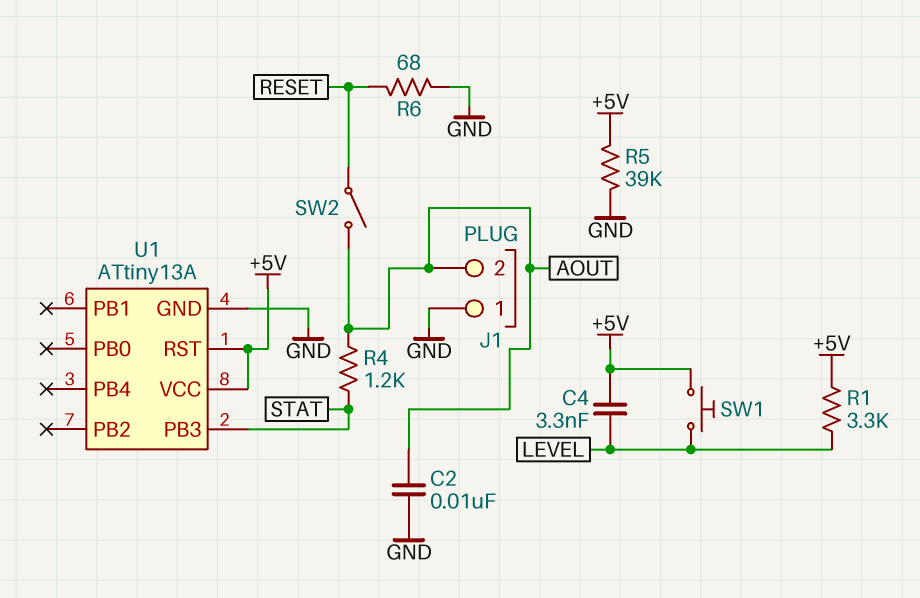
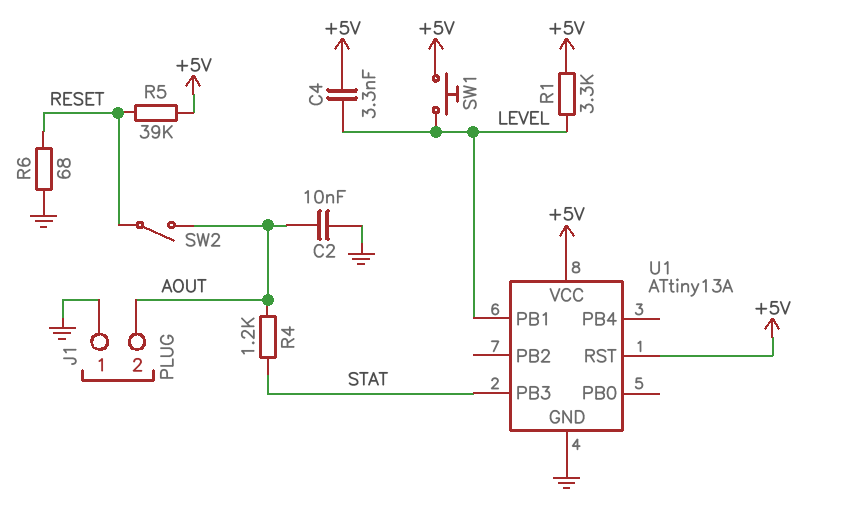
R5: 39k (+5V, GND) -> 39k (+5V, RESET)
U1 pin PB1: none -> LEVEL

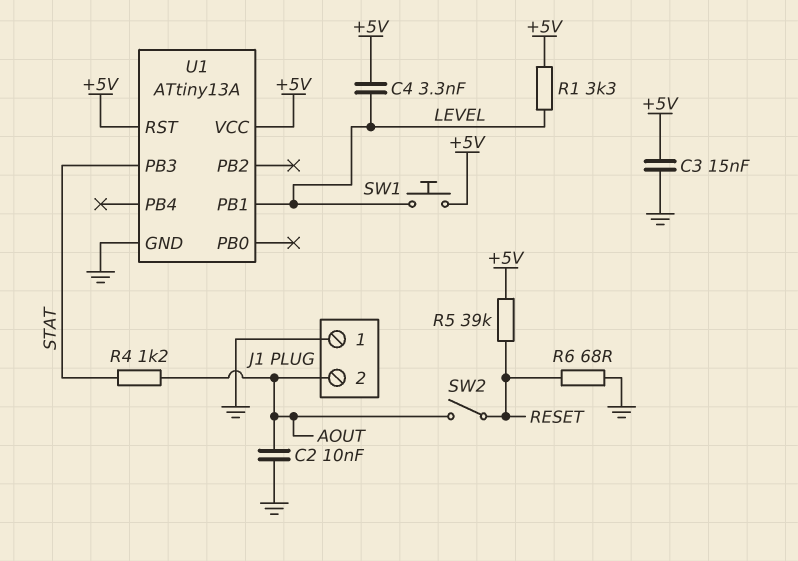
C3: none -> 15nF (+5V, GND)

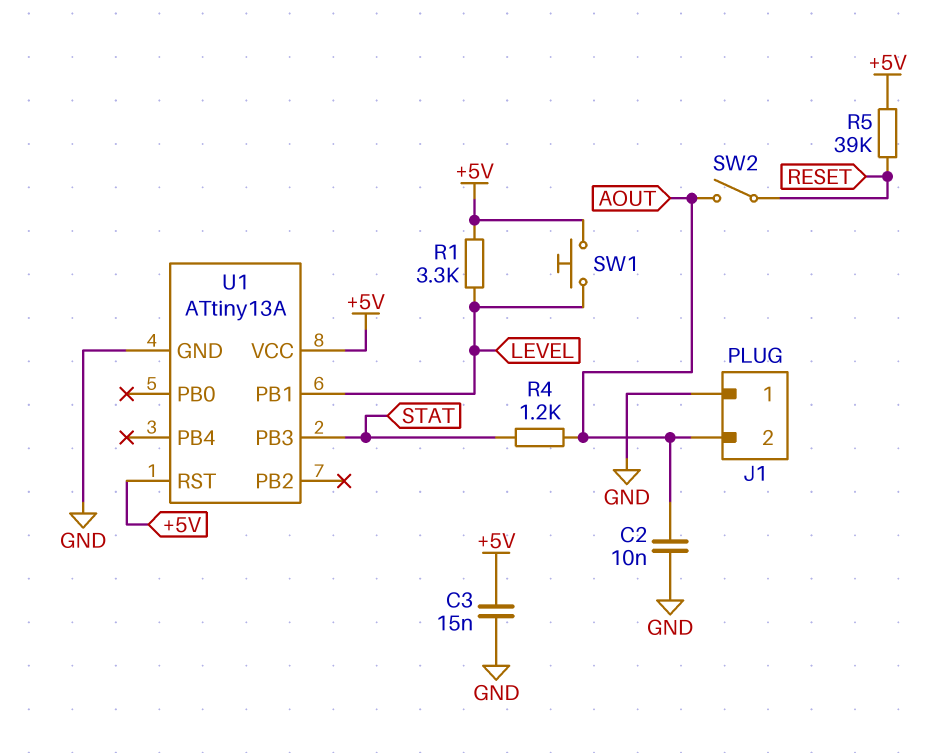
C4: 3.3nF (+5V, LEVEL) -> none
R6: 68 (GND, RESET) -> none

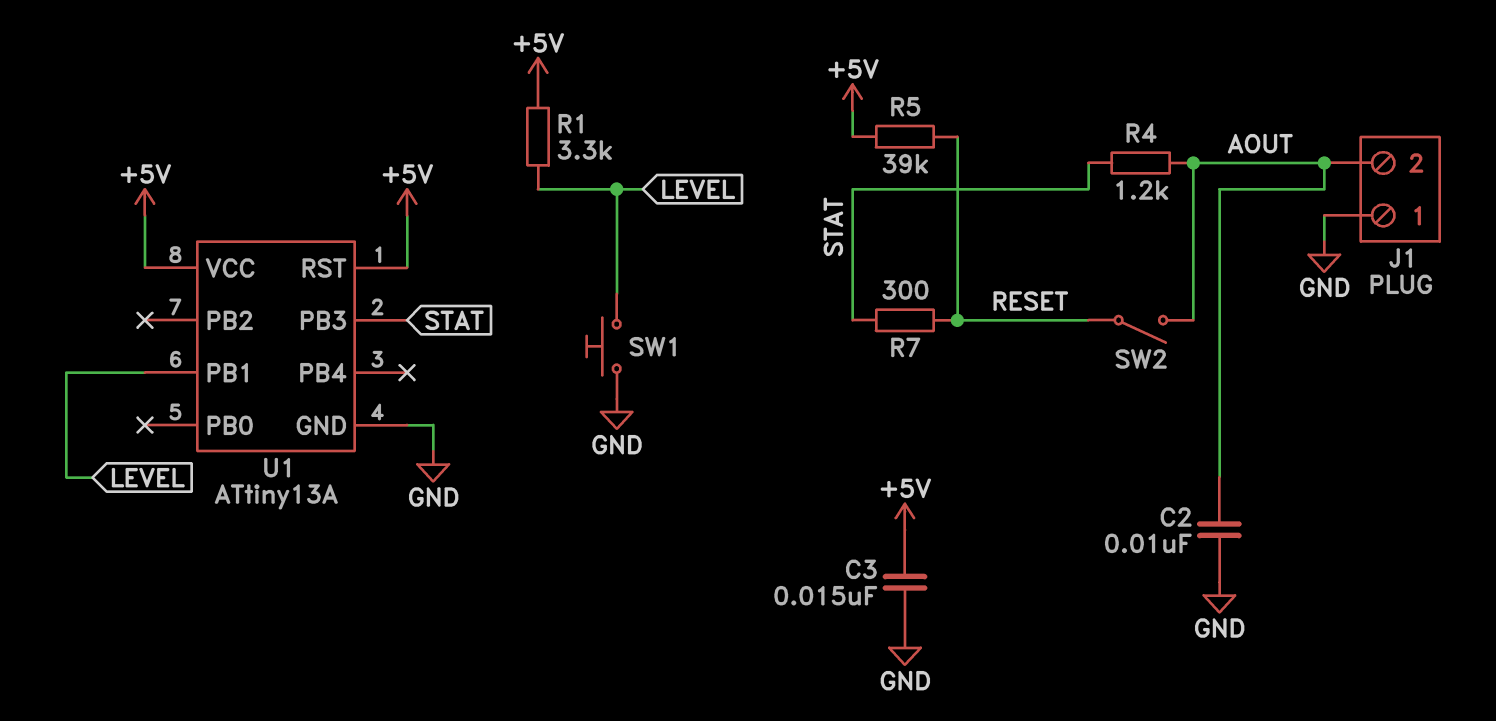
R7: none -> 300 (RESET, STAT)
SW1: button (+5V, LEVEL) -> button (GND, LEVEL)

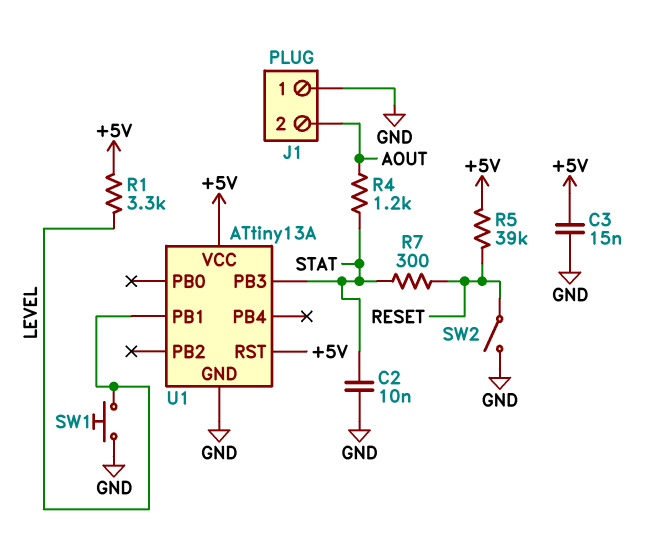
C2: 10nF (AOUT, GND) -> 10nF (GND, STAT)
SW2: switch (AOUT, RESET) -> switch (GND, RESET)

